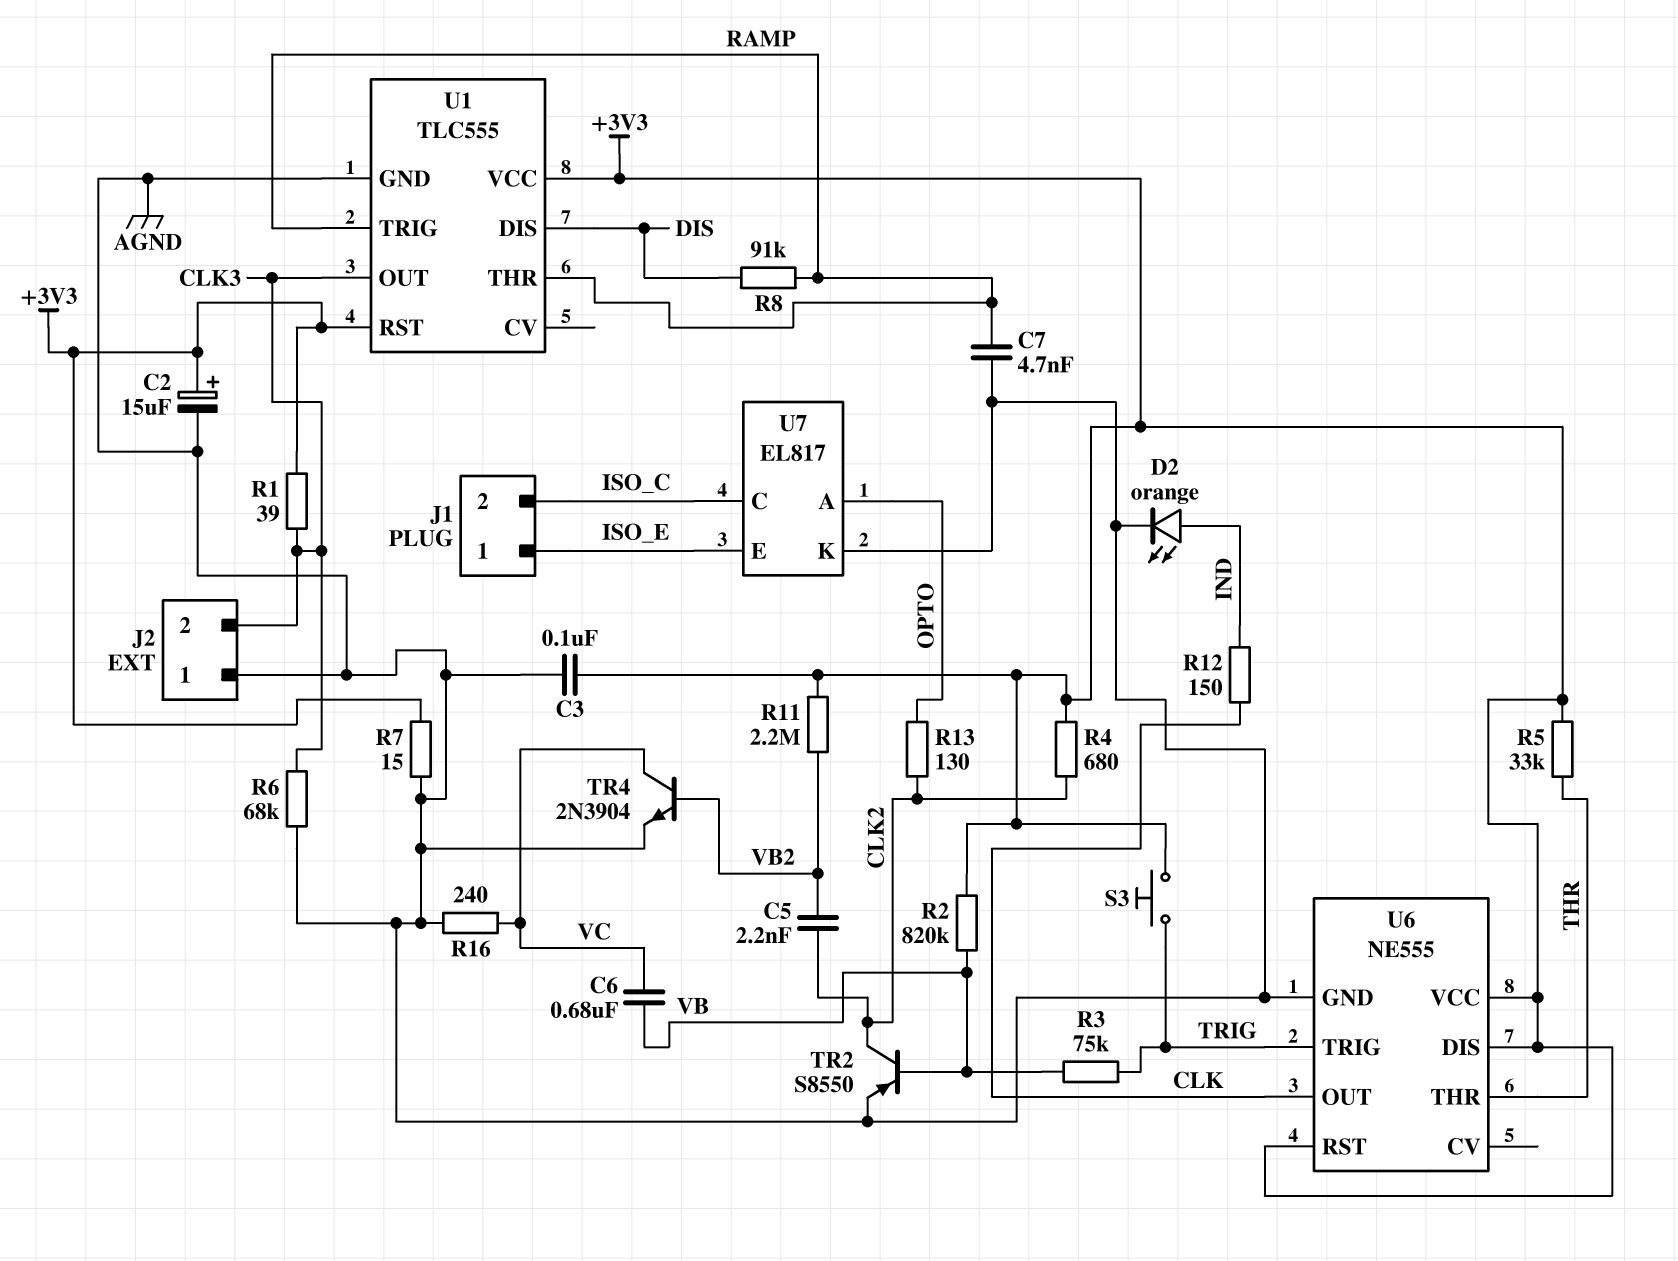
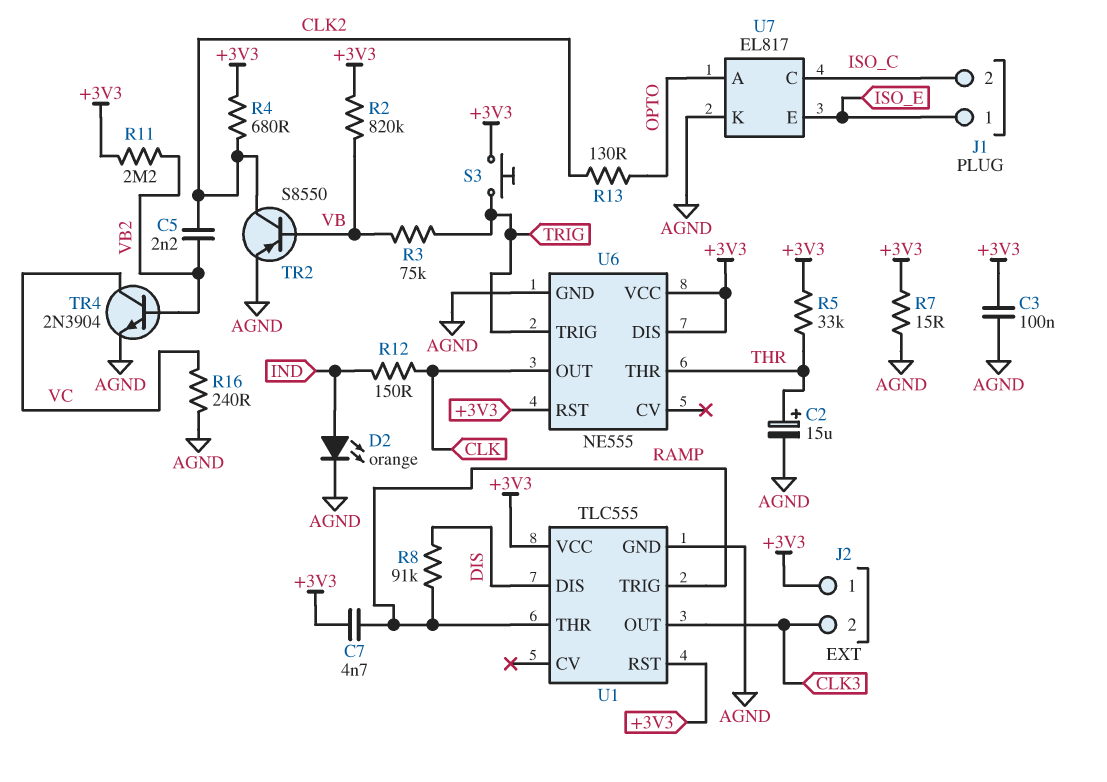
C2: 15uF (plus +3V3, minus AGND) -> 15uF (plus THR, minus AGND)
C6: 680nF (VB, VC) -> none
C7: 4.7nF (AGND, RAMP) -> 4.7nF (+3V3, RAMP)
J2 pin 1: AGND -> +3V3
R1: 39 (+3V3, CLK3) -> none
R6: 68k (AGND, CLK3) -> none

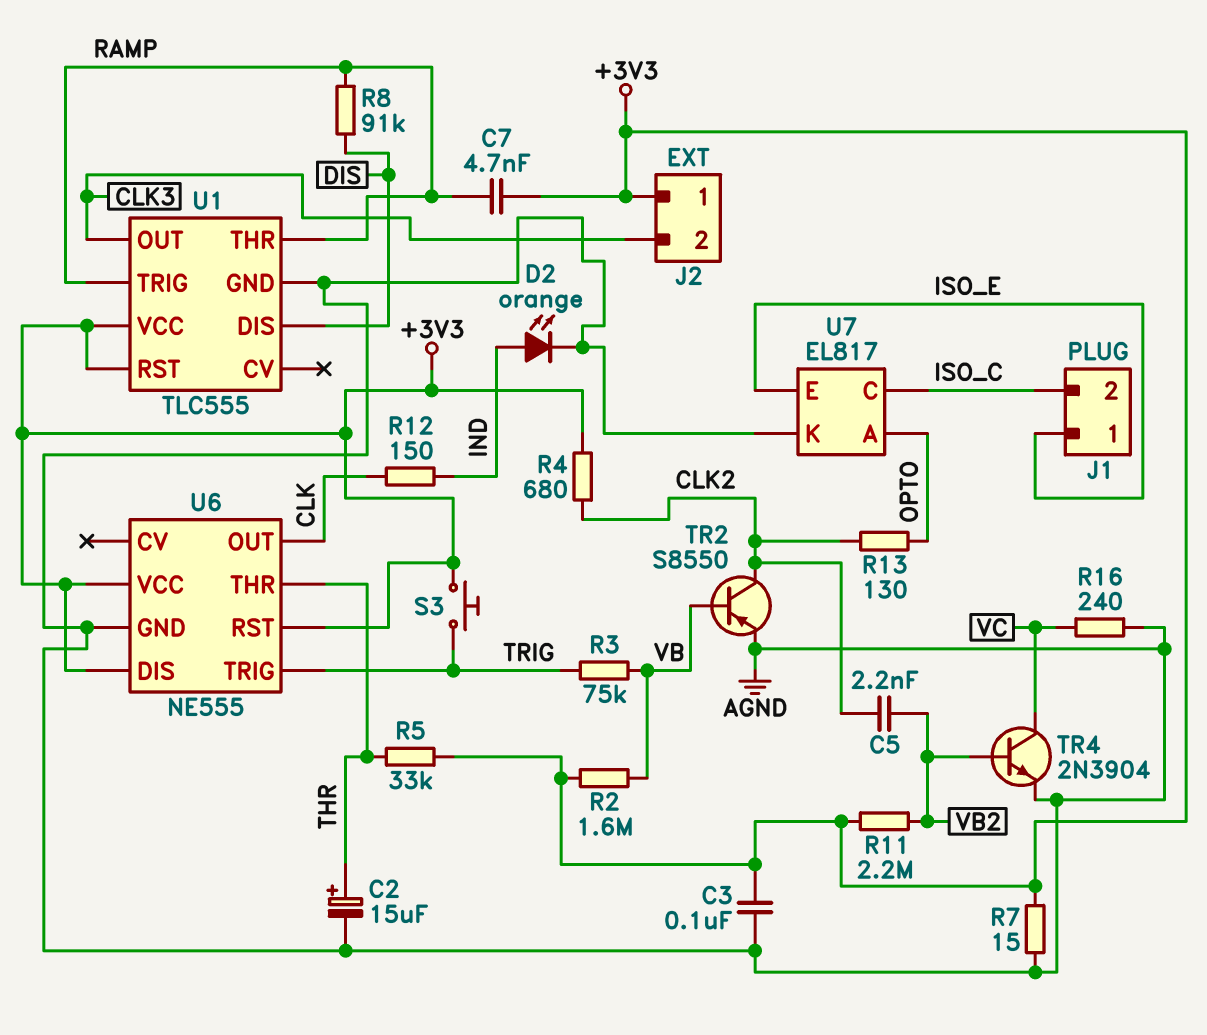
R2: 820k (+3V3, VB) -> 1.6M (+3V3, VB)

